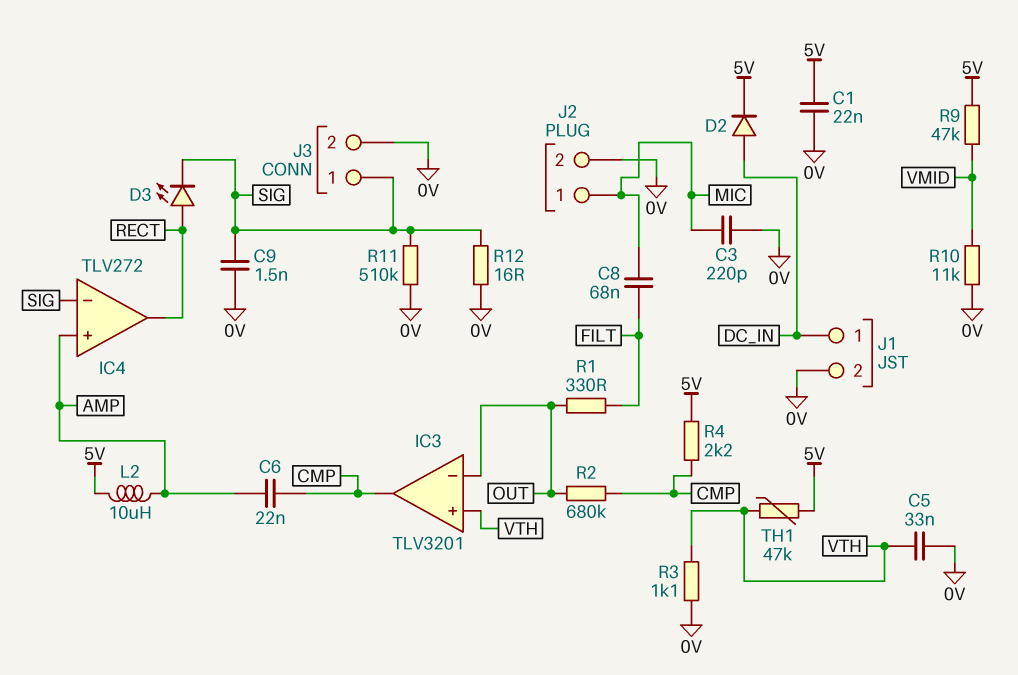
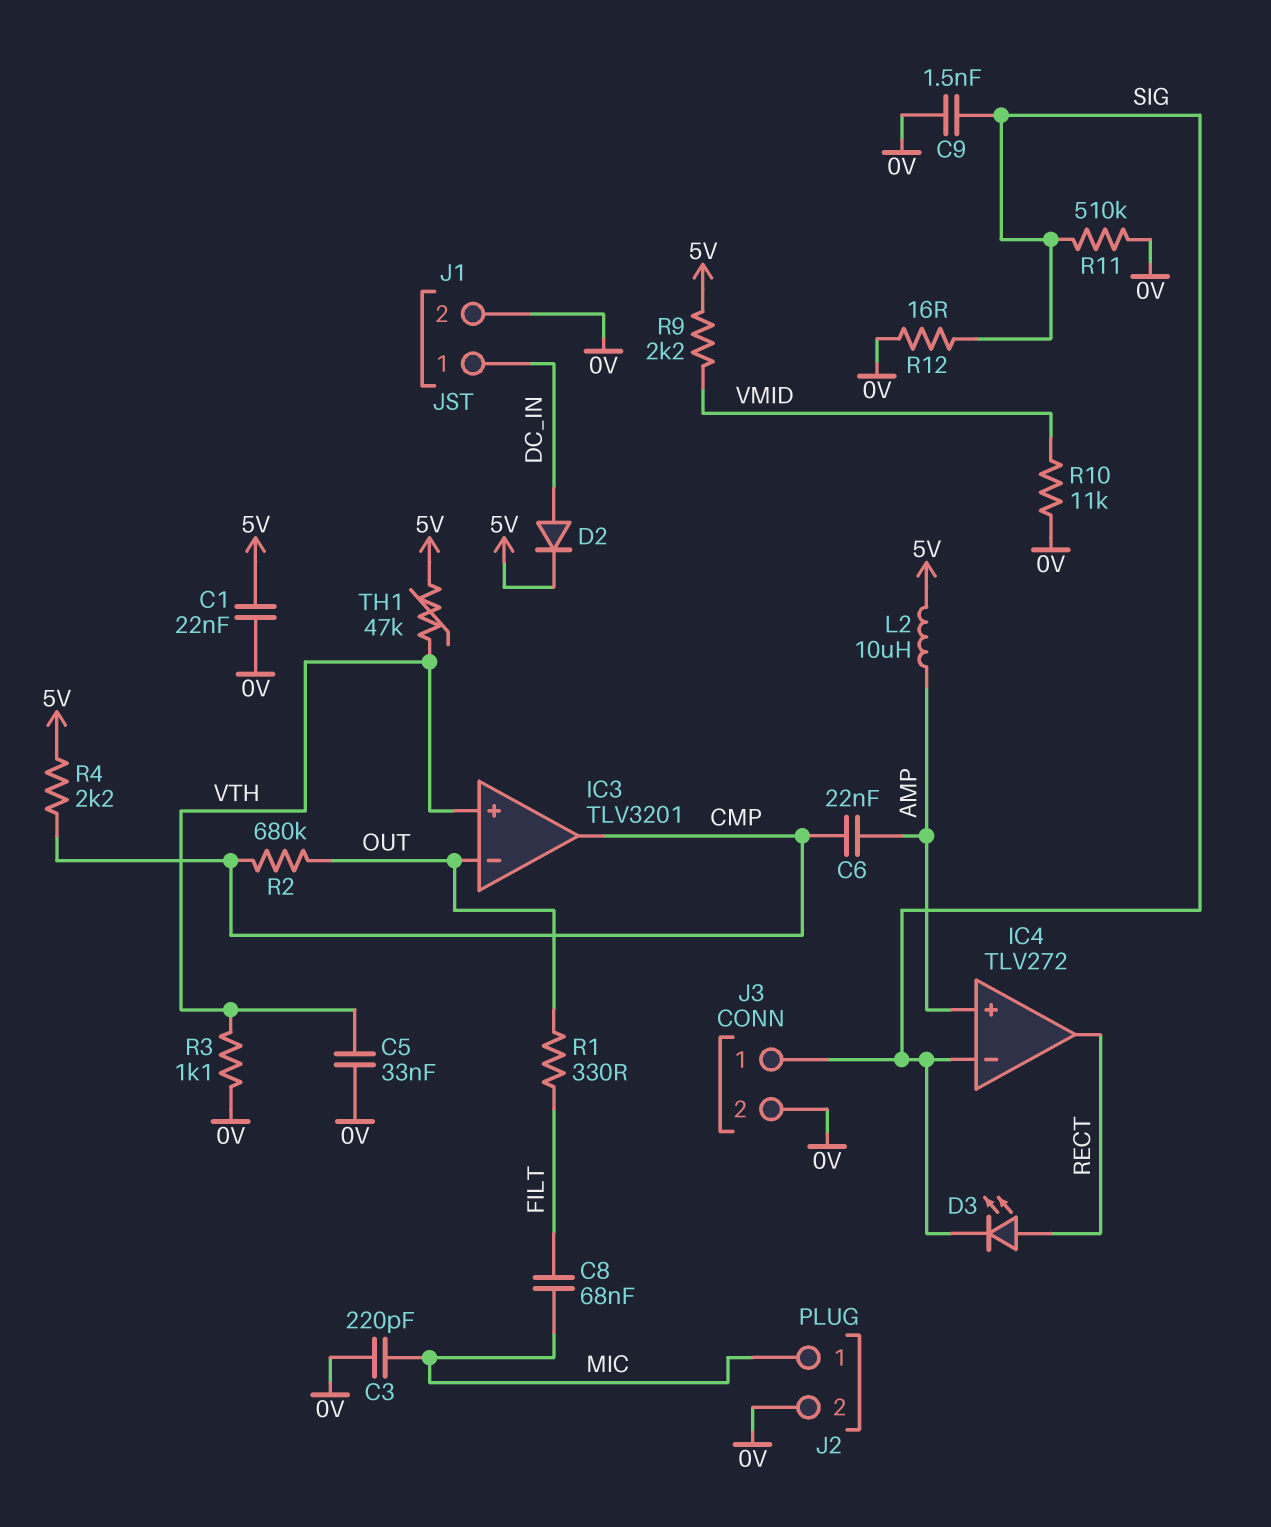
R9: 47k (5V, VMID) -> 2.2k (5V, VMID)

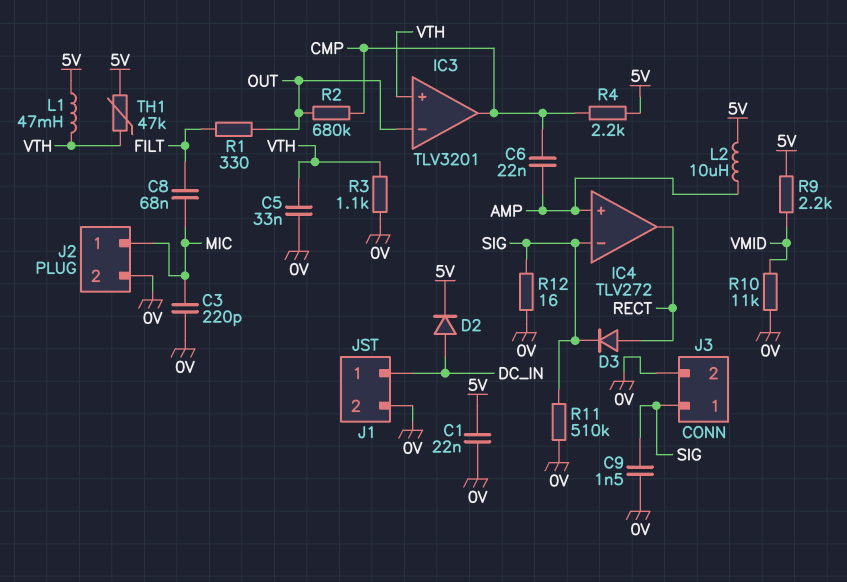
D3: LED (A RECT, K SIG) -> diode (A RECT, K SIG)
L1: none -> 47mH (5V, VTH)

